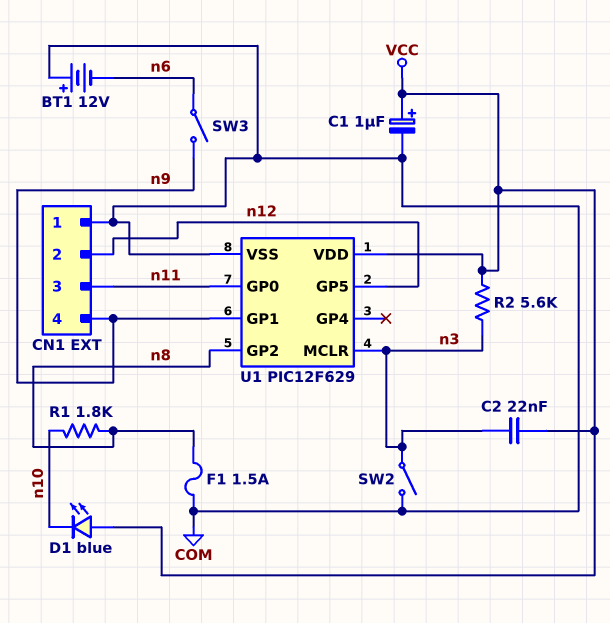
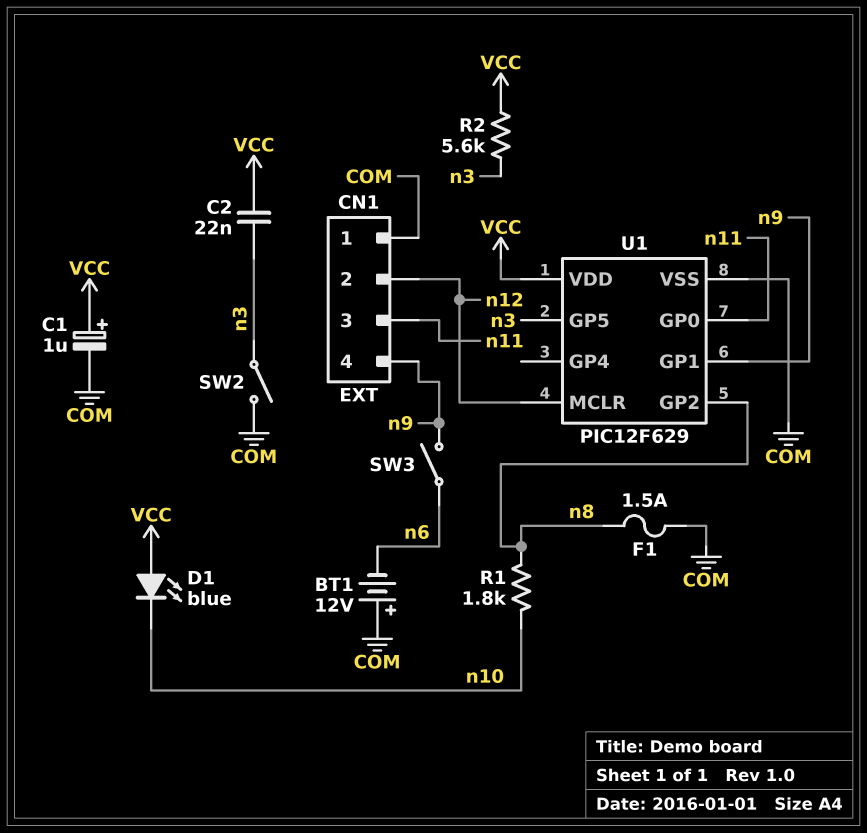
U1 pin GP5: n12 -> n3
U1 pin MCLR: n3 -> n12

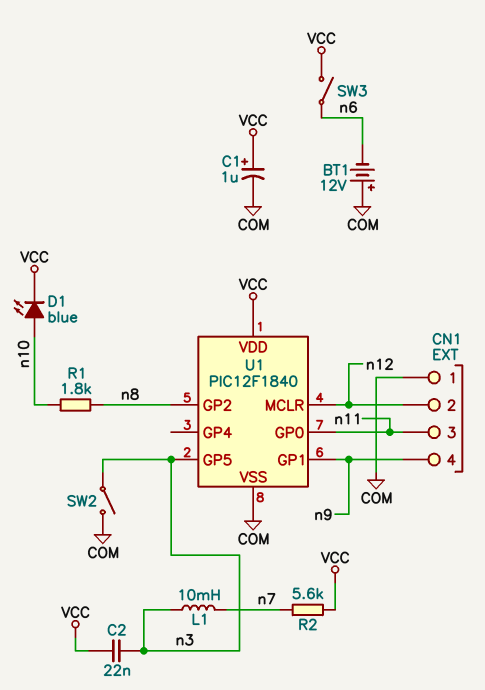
D1: LED blue (A VCC, K n10) -> LED blue (A n10, K VCC)
F1: 1.5A (COM, n8) -> none
L1: none -> 10mH (n3, n7)
R2: 5.6k (VCC, n3) -> 5.6k (VCC, n7)
SW3: switch (n6, n9) -> switch (VCC, n6)
U1: PIC12F629 -> PIC12F1840

